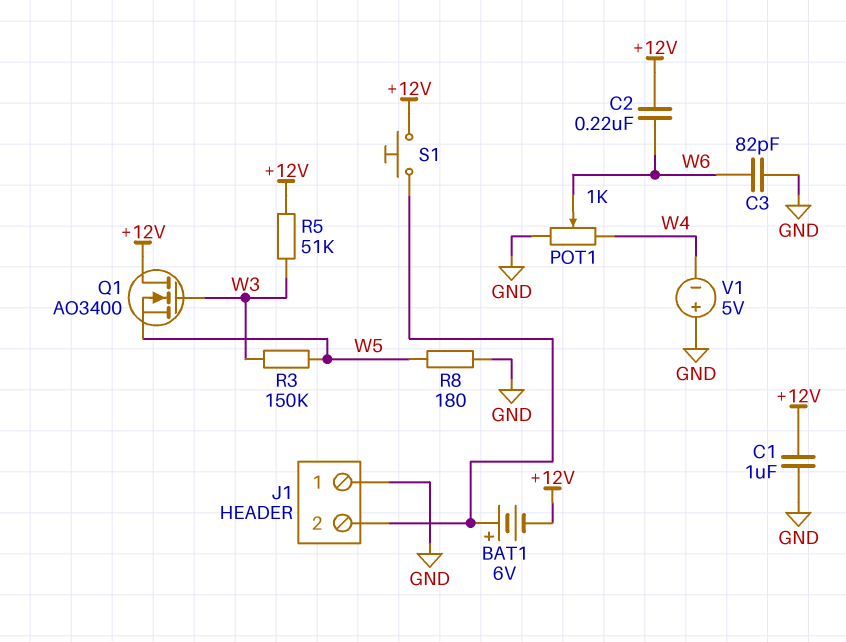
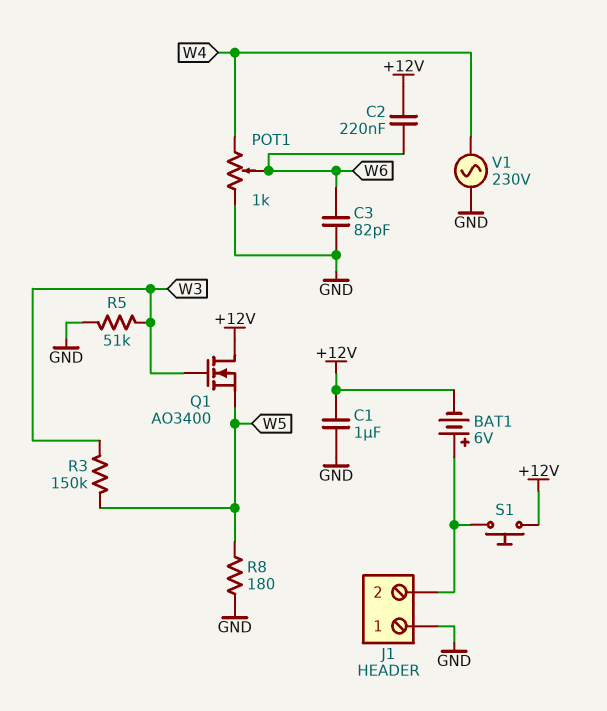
R5: 51k (+12V, W3) -> 51k (GND, W3)
V1: 5V (plus GND, minus W4) -> AC 230V (GND, W4)

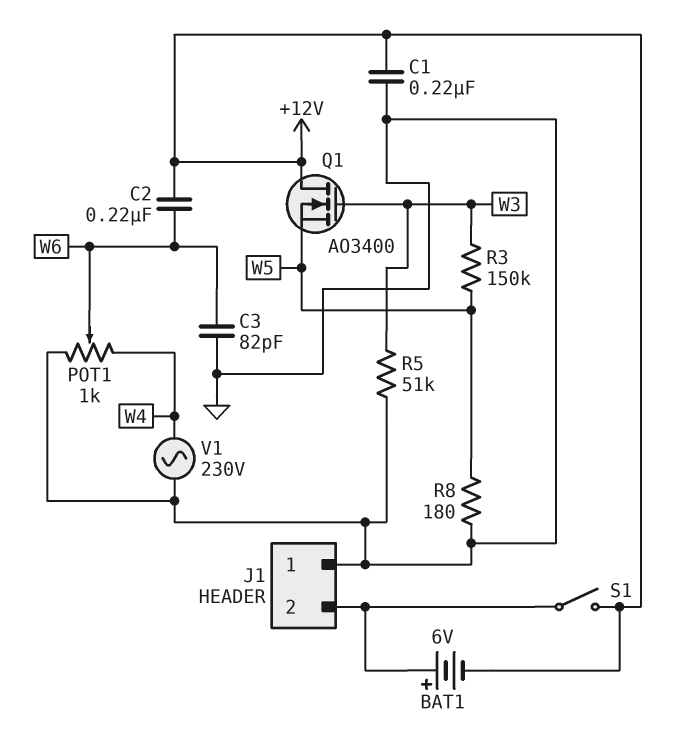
C1: 1uF (+12V, GND) -> 220nF (+12V, GND)
S1: button (+12V, J1/2) -> switch (+12V, J1/2)

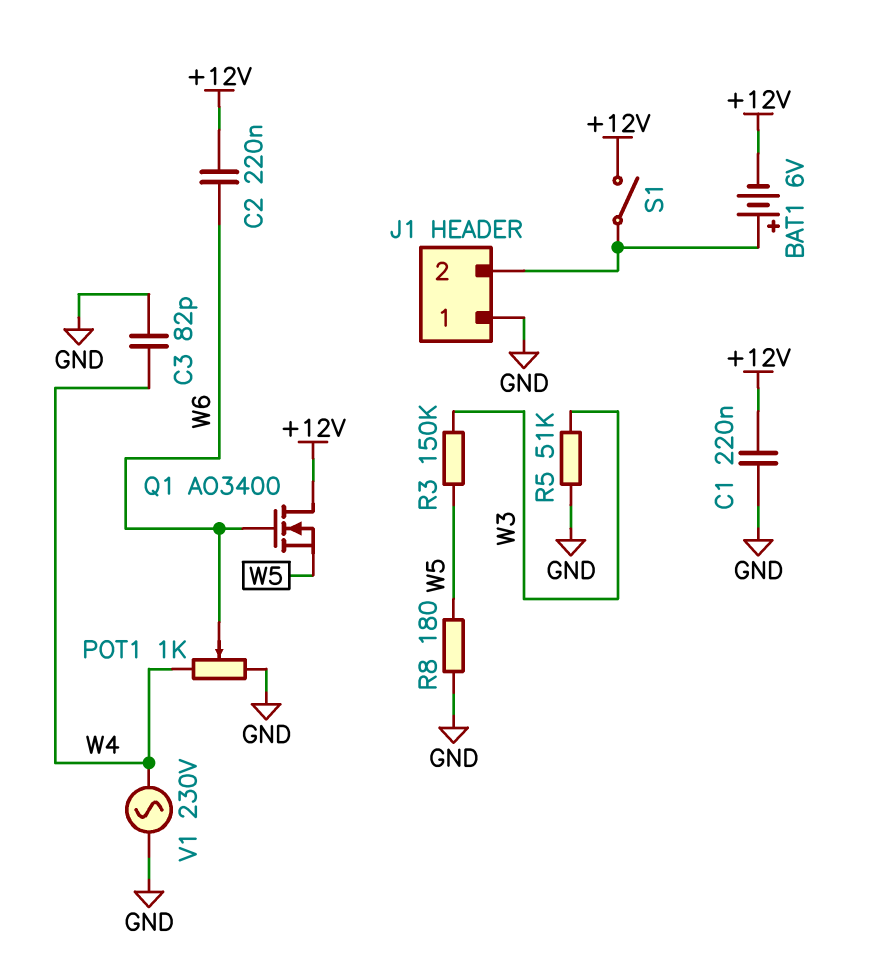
C3: 82pF (GND, W6) -> 82pF (GND, W4)
Q1: NMOS AO3400 (G W3, D +12V, S W5) -> NMOS AO3400 (G W6, D +12V, S W5)

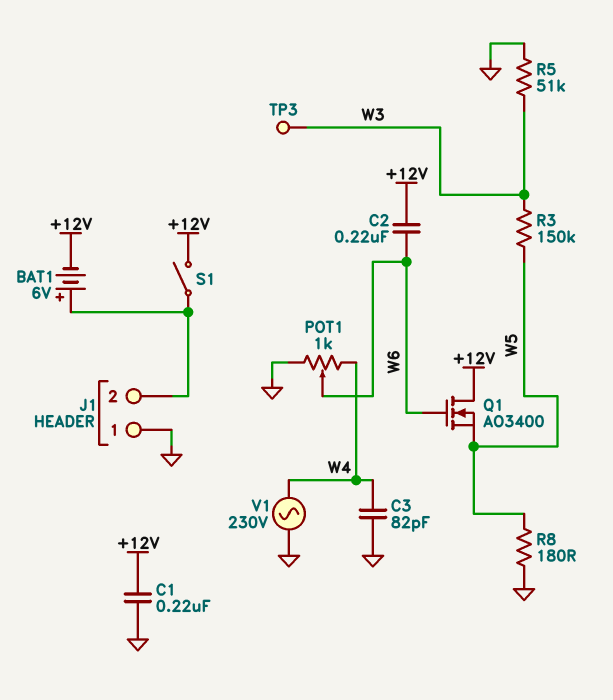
TP3: none -> test point (W3)

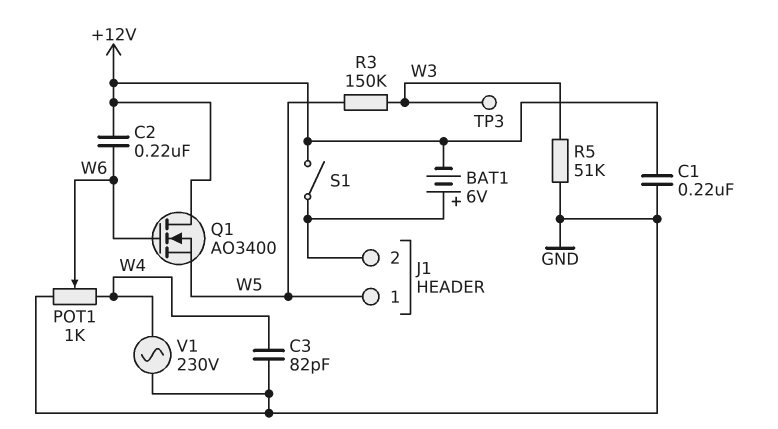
J1 pin 1: GND -> W5
R8: 180 (GND, W5) -> none

